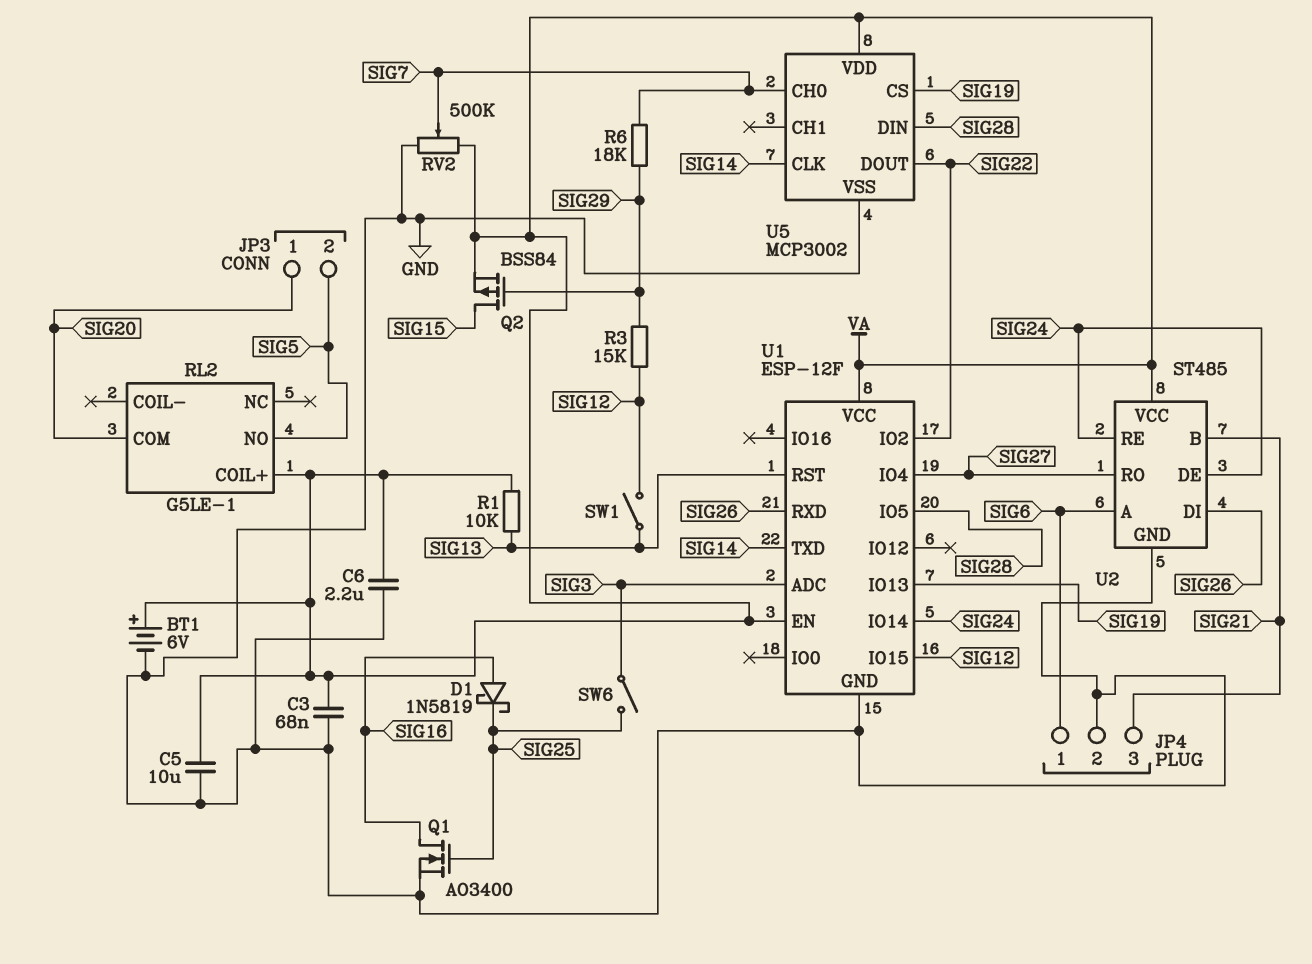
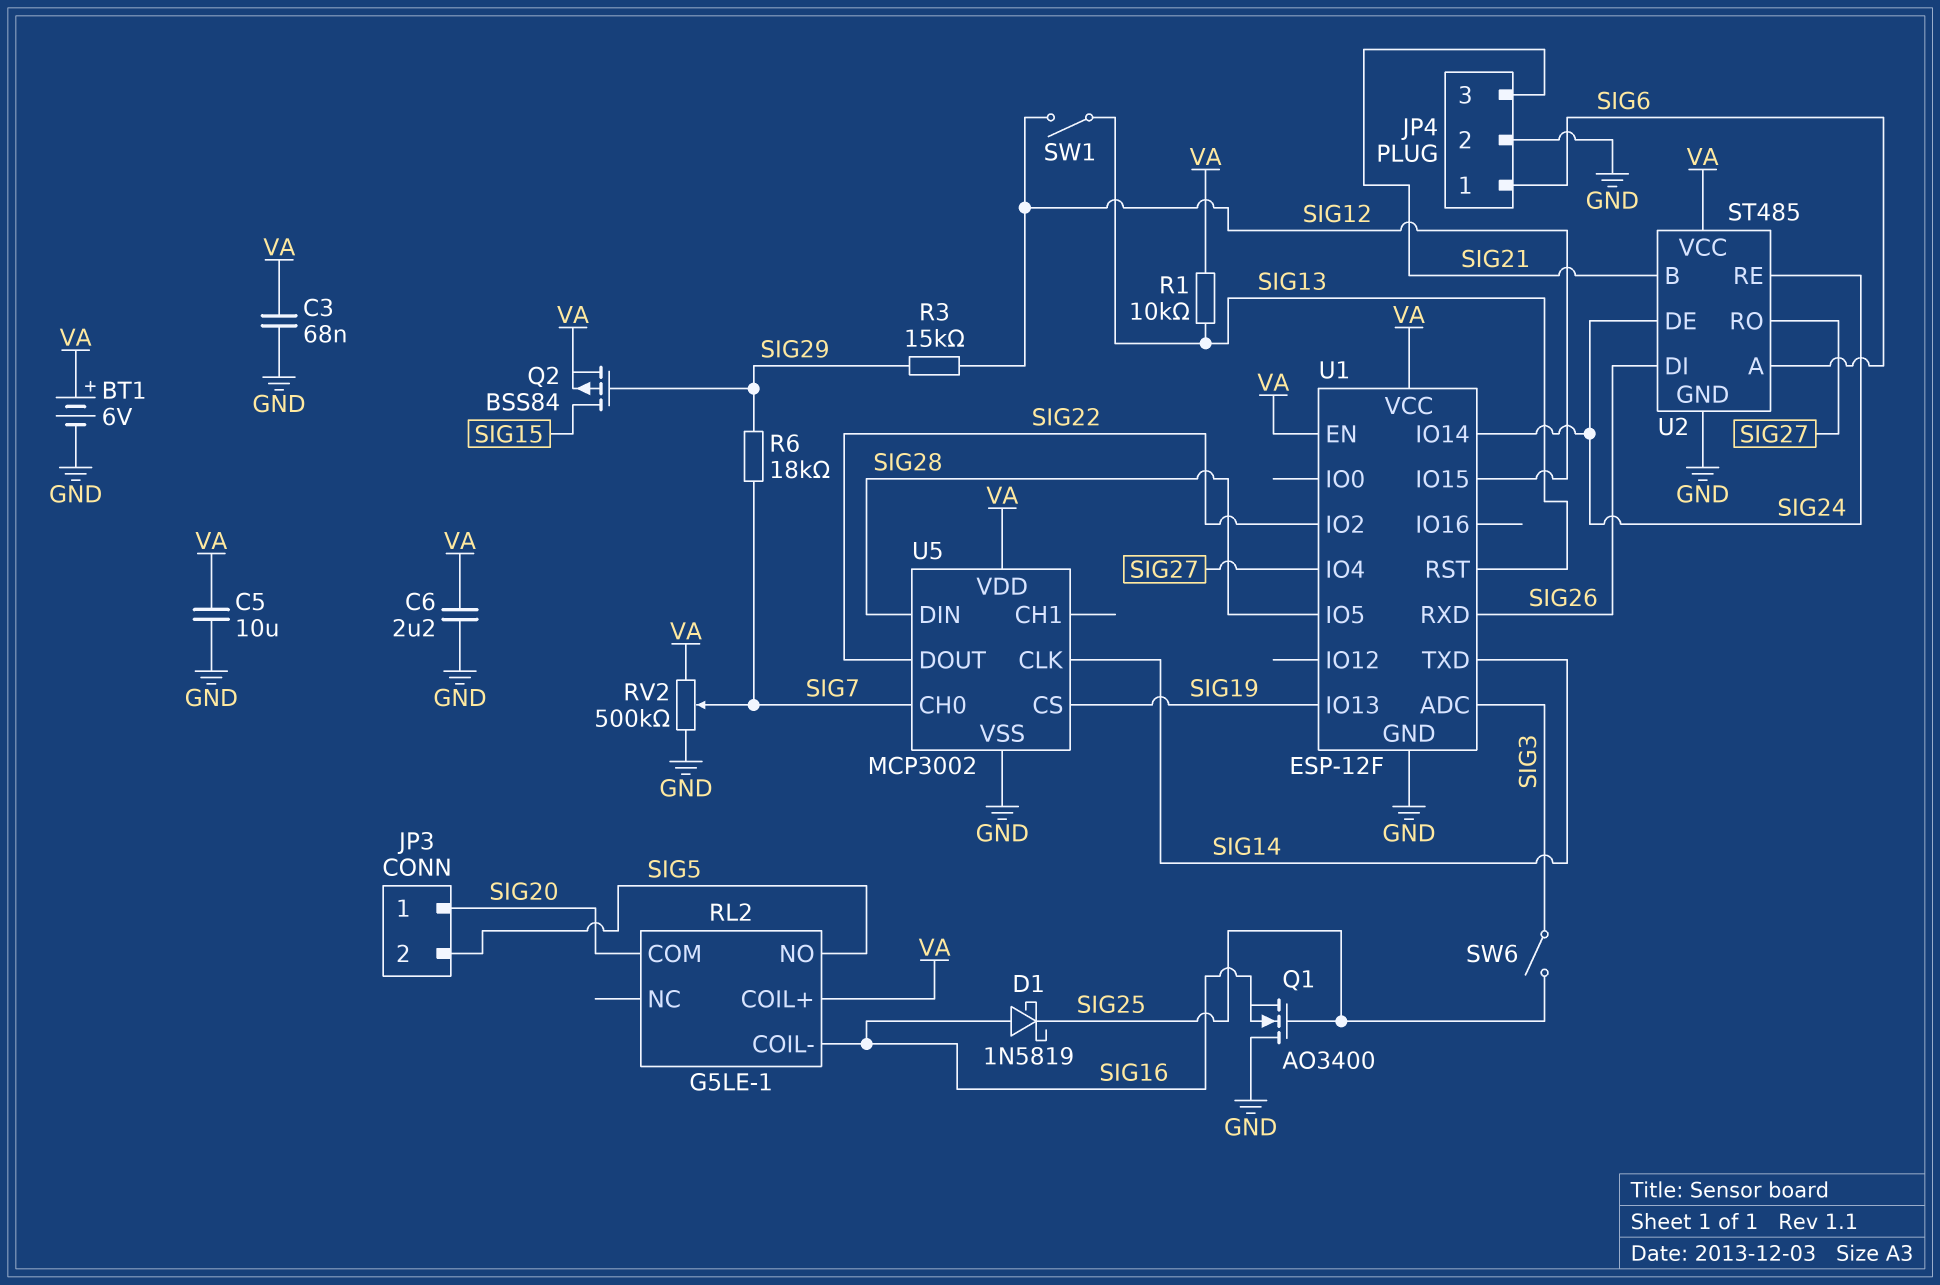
Q1: NMOS AO3400 (G SIG25, D SIG16, S GND) -> NMOS AO3400 (G SIG25, D GND, S SIG16)
RL2 pin COIL-: none -> SIG16

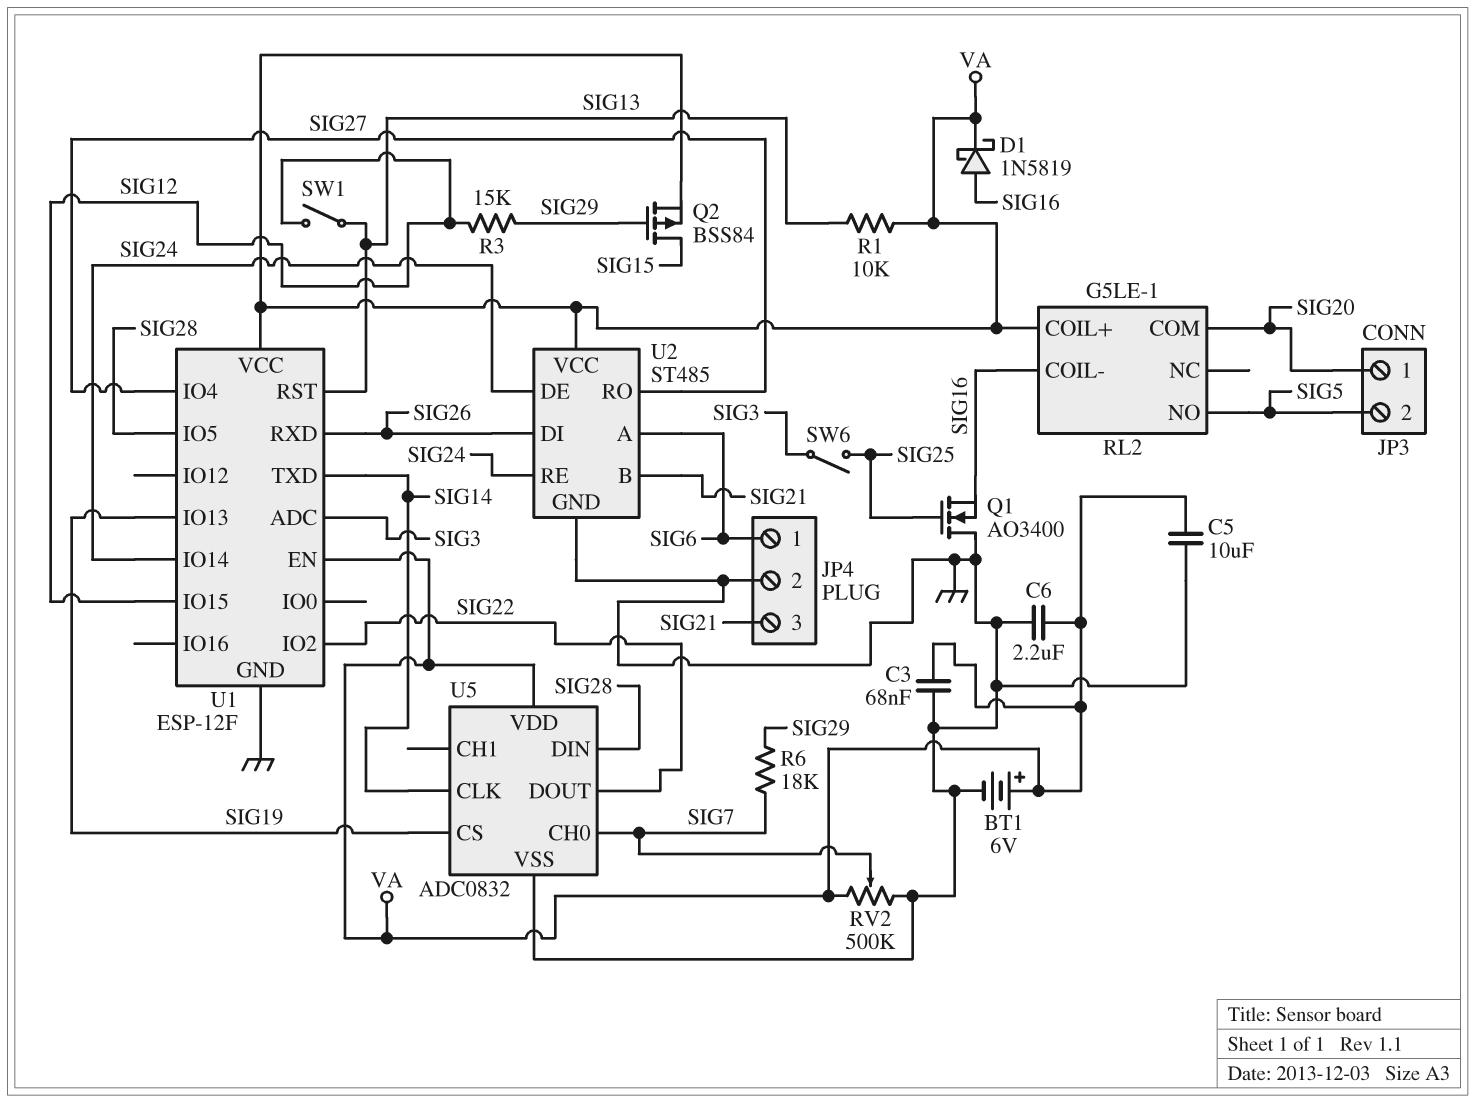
D1: schottky 1N5819 (A SIG16, K SIG25) -> schottky 1N5819 (A SIG16, K VA)
U5: MCP3002 -> ADC0832

